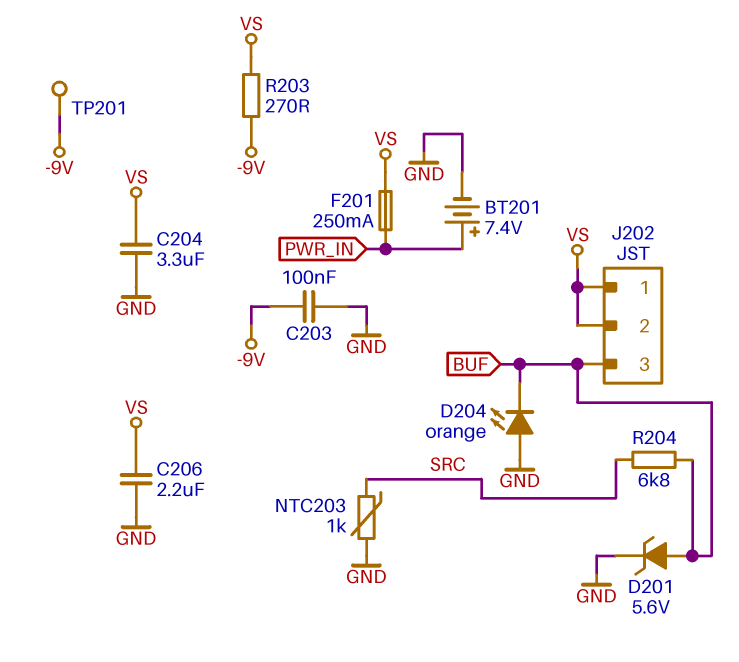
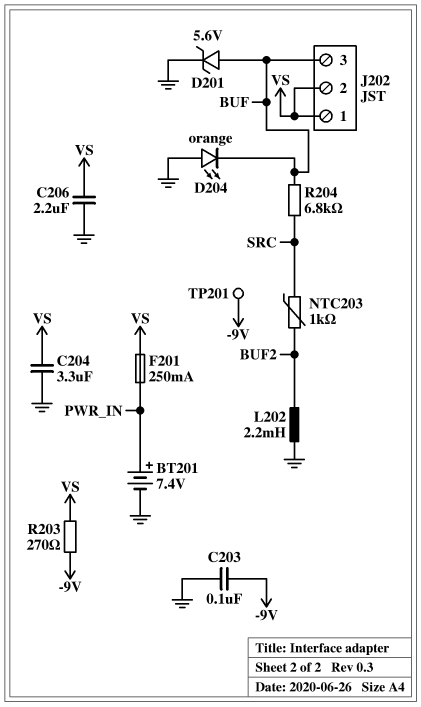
L202: none -> 2.2mH (BUF2, GND)
NTC203: 1k (GND, SRC) -> 1k (BUF2, SRC)

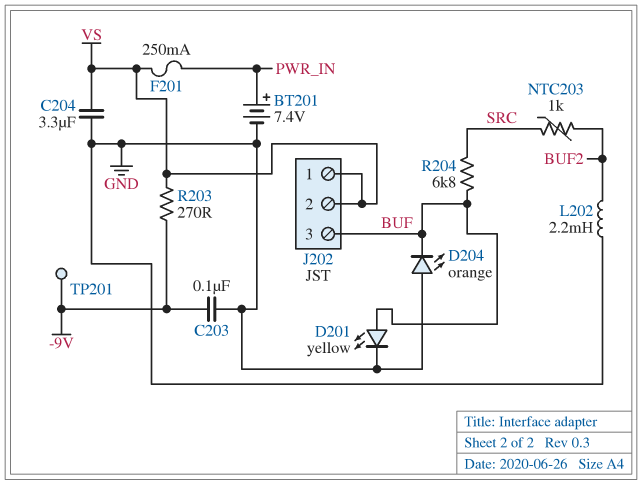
C206: 2.2uF (GND, VS) -> none
D201: zener 5.6V (A BUF, K GND) -> LED yellow (A BUF, K GND)

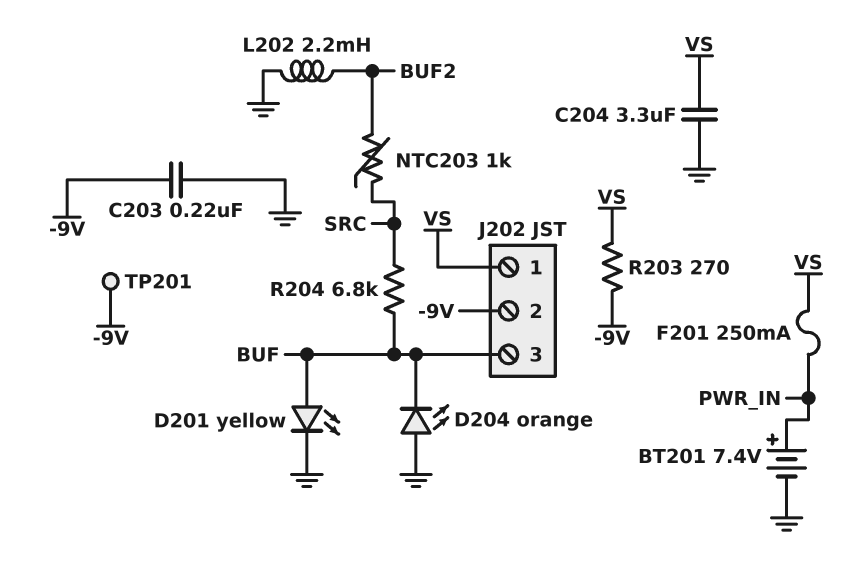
C203: 100nF (-9V, GND) -> 220nF (-9V, GND)
J202 pin 2: VS -> -9V

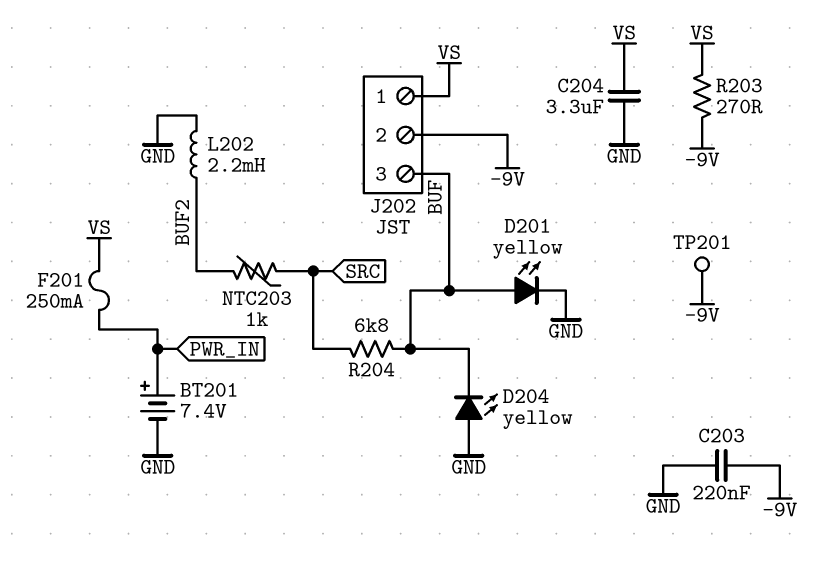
D204: LED orange (A GND, K BUF) -> LED yellow (A GND, K BUF)

